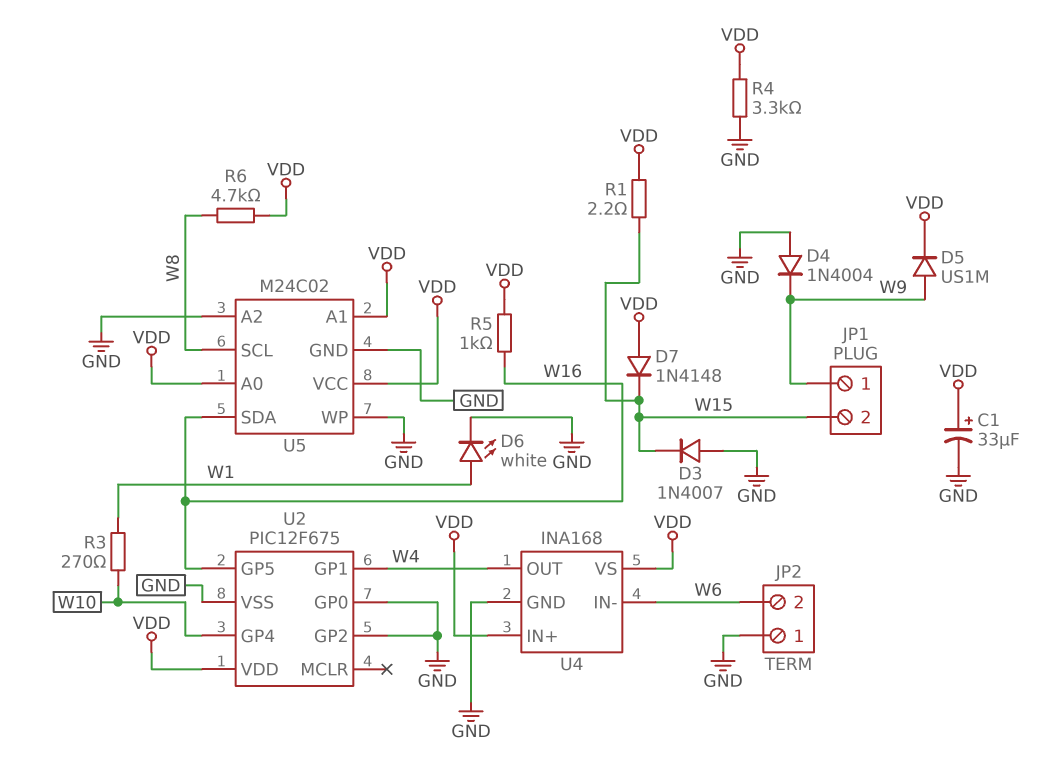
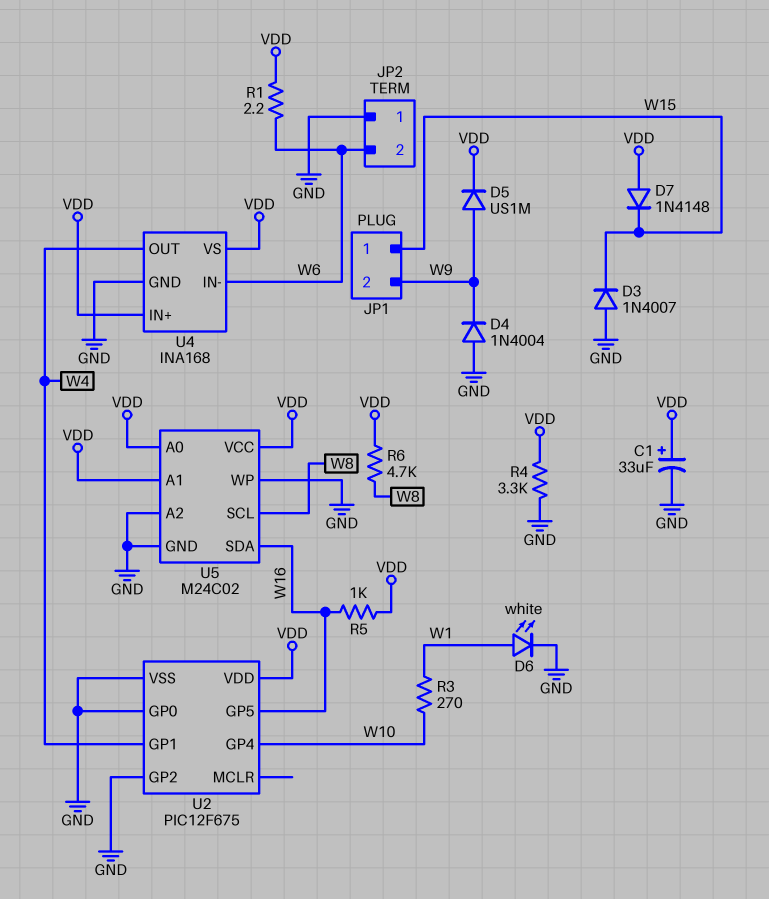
JP1 pin 1: W9 -> W15
JP1 pin 2: W15 -> W9
R1: 2.2 (VDD, W15) -> 2.2 (VDD, W6)

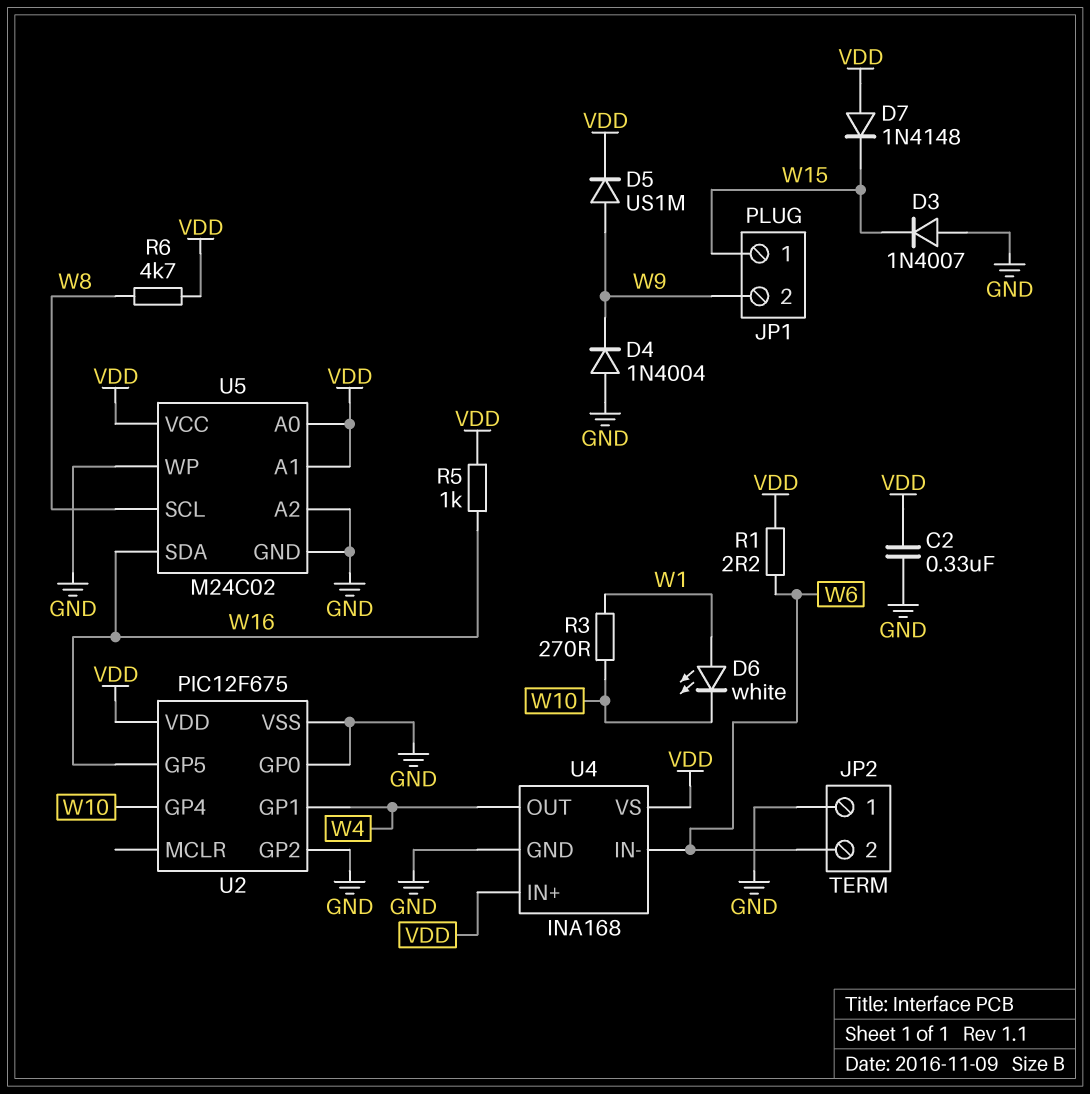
C1: 33uF (plus VDD, minus GND) -> none
C2: none -> 330nF (GND, VDD)
D6: LED white (A W1, K GND) -> LED white (A W1, K W10)
R4: 3.3k (GND, VDD) -> none

